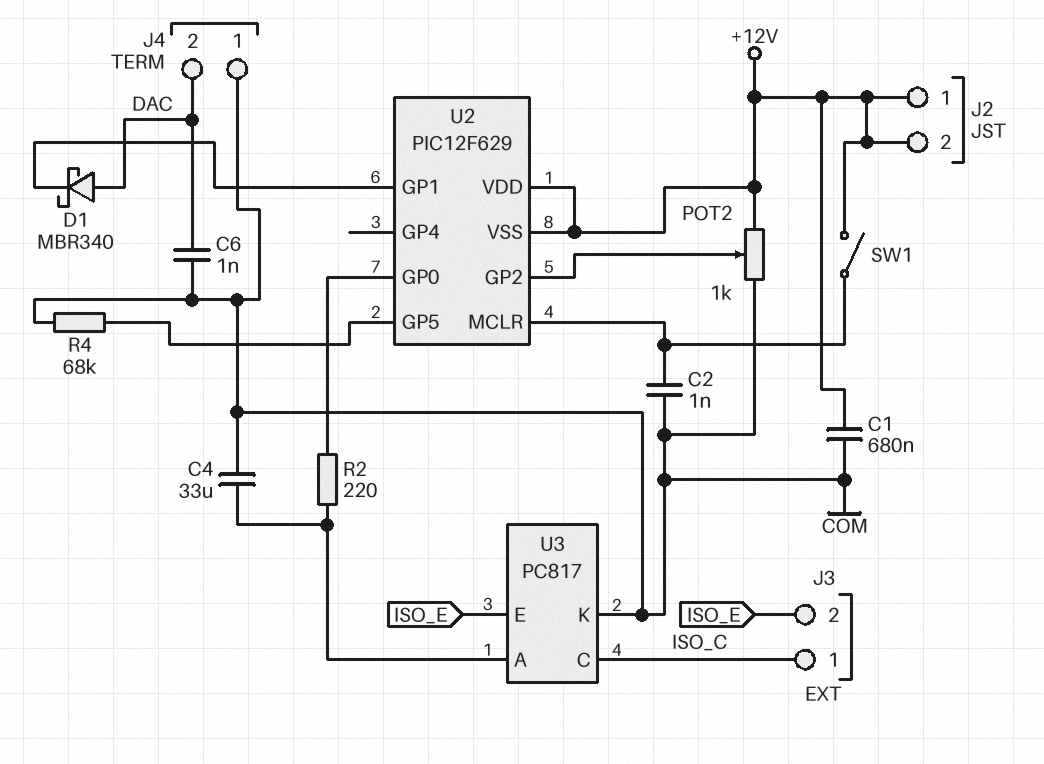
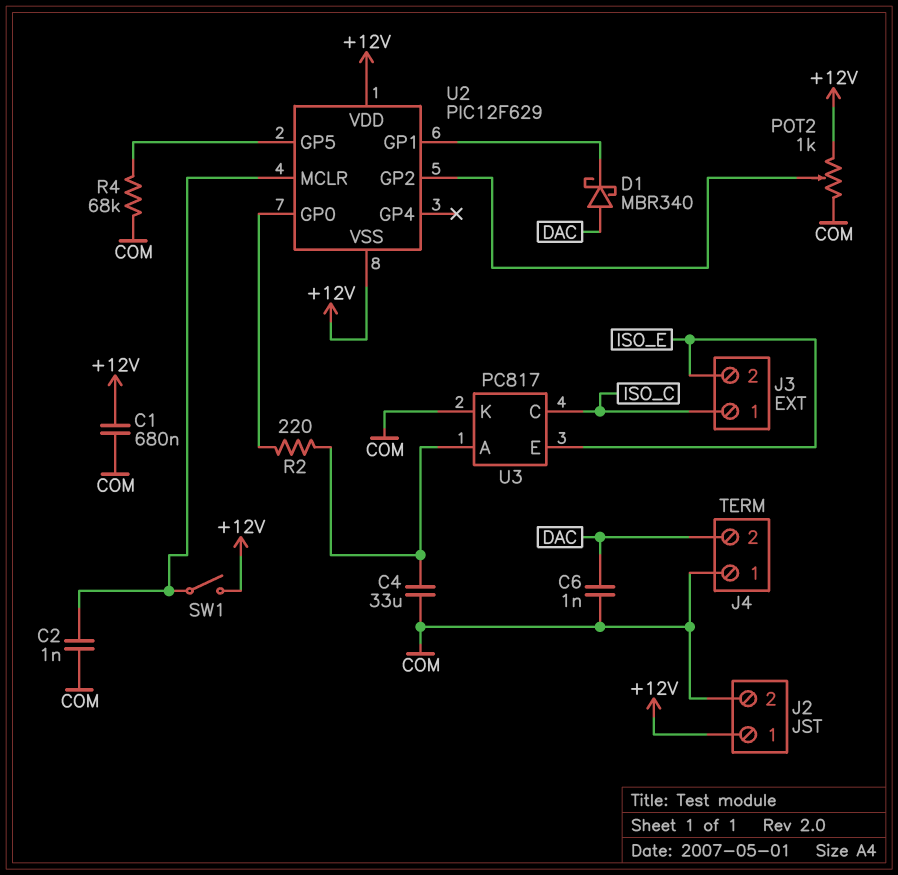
J2 pin 2: +12V -> COM

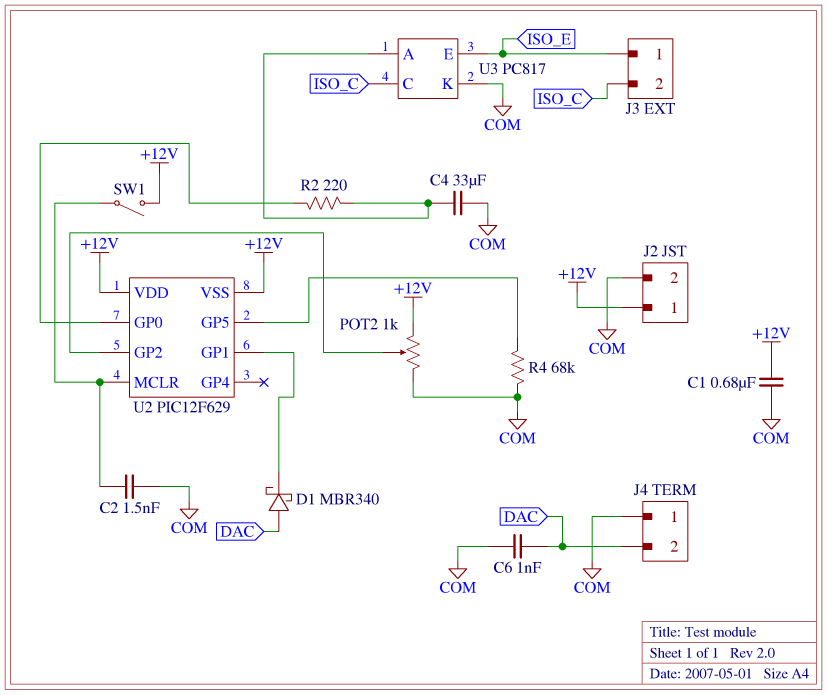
C2: 1nF (COM, U2/MCLR) -> 1.5nF (COM, U2/MCLR)
J3 pin 1: ISO_C -> ISO_E
J3 pin 2: ISO_E -> ISO_C

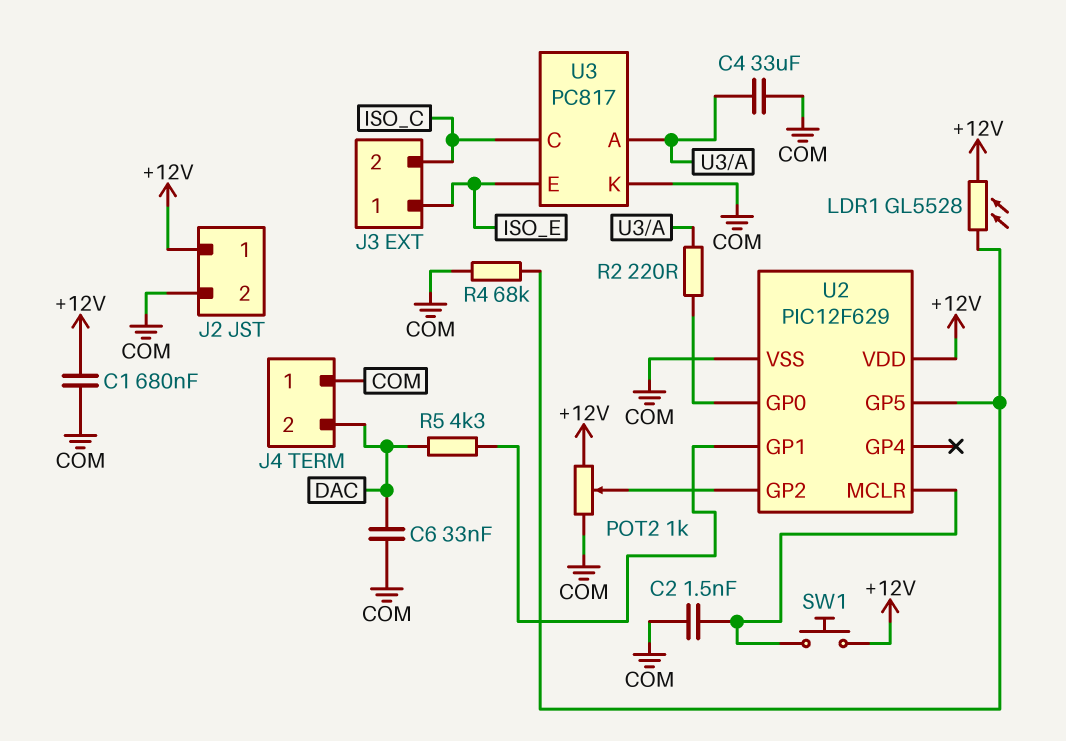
C6: 1nF (COM, DAC) -> 33nF (COM, DAC)
D1: schottky MBR340 (A DAC, K U2/GP1) -> none
LDR1: none -> GL5528 (+12V, U2/GP5)
R5: none -> 4.3k (DAC, U2/GP1)
SW1: switch (+12V, U2/MCLR) -> button (+12V, U2/MCLR)
U2 pin VSS: +12V -> COM

